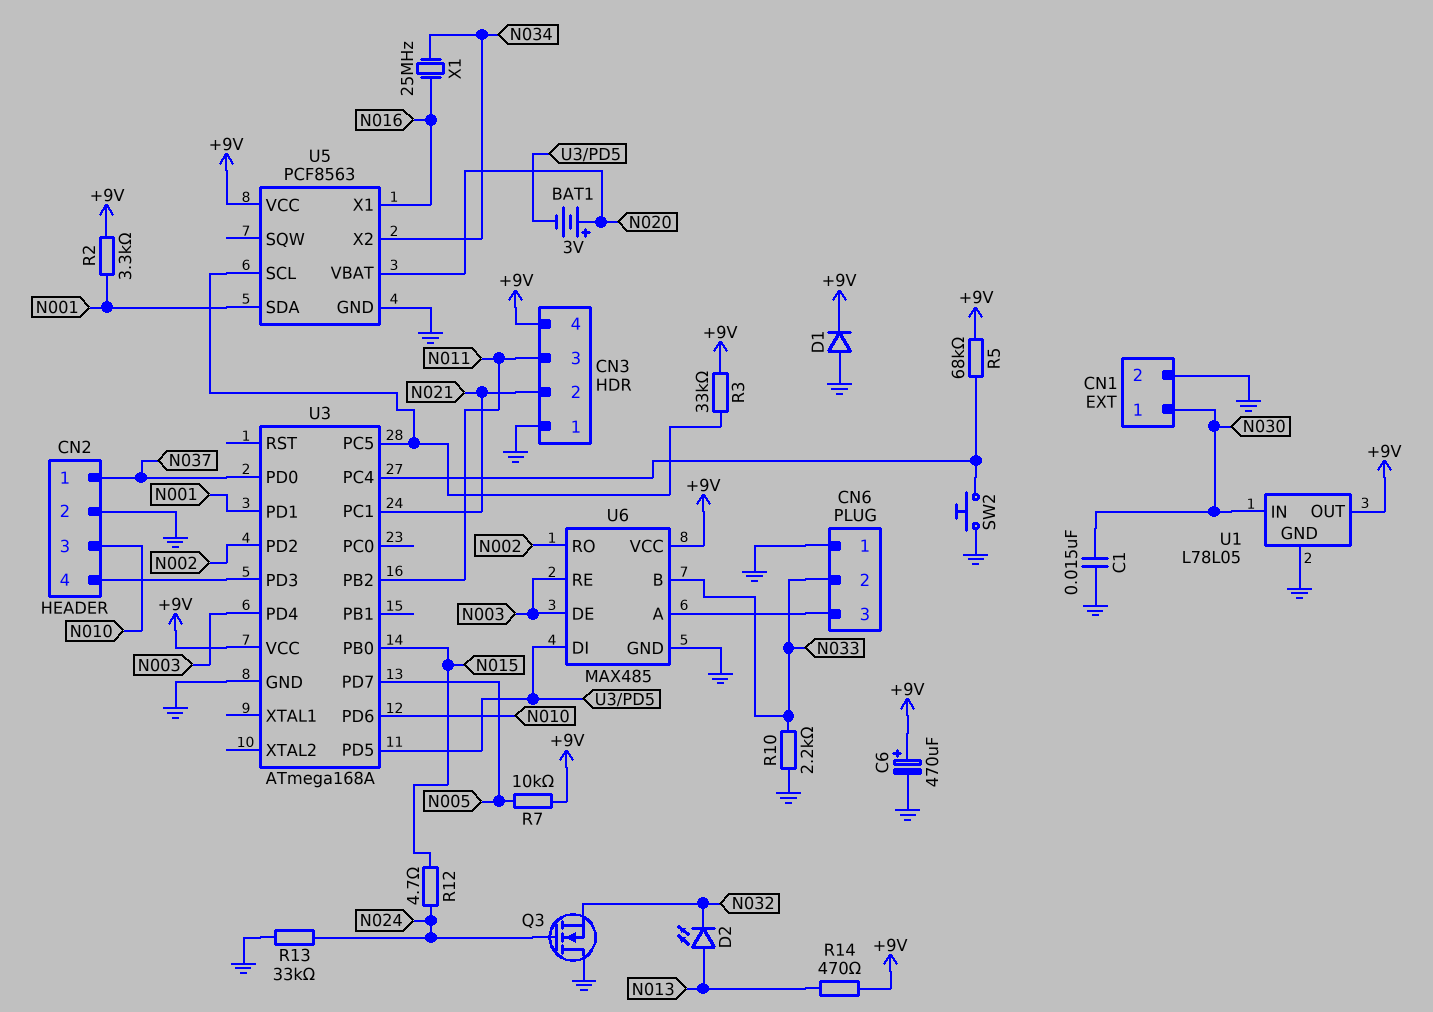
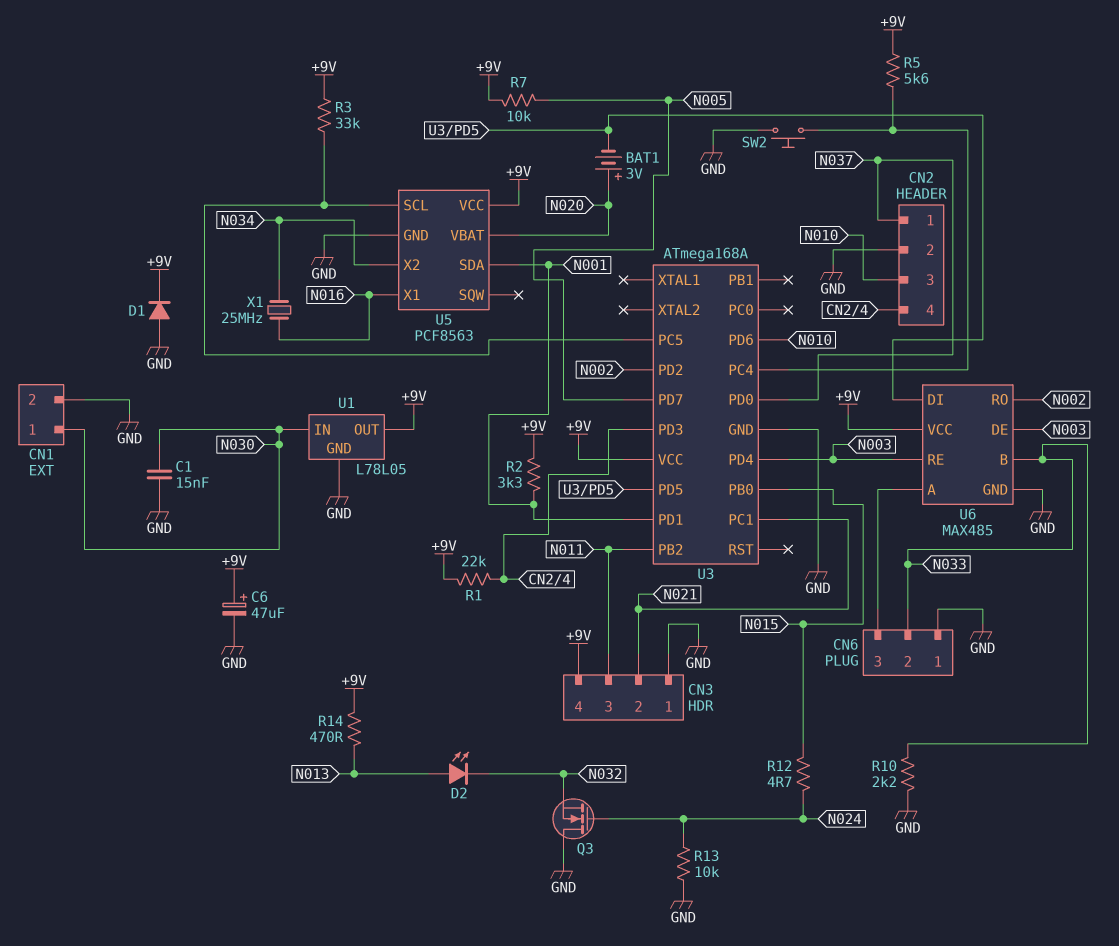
C6: 470uF (plus +9V, minus GND) -> 47uF (plus +9V, minus GND)
R1: none -> 22k (+9V, CN2/4)
R5: 68k (+9V, U3/PC4) -> 5.6k (+9V, U3/PC4)
R13: 33k (GND, N024) -> 10k (GND, N024)

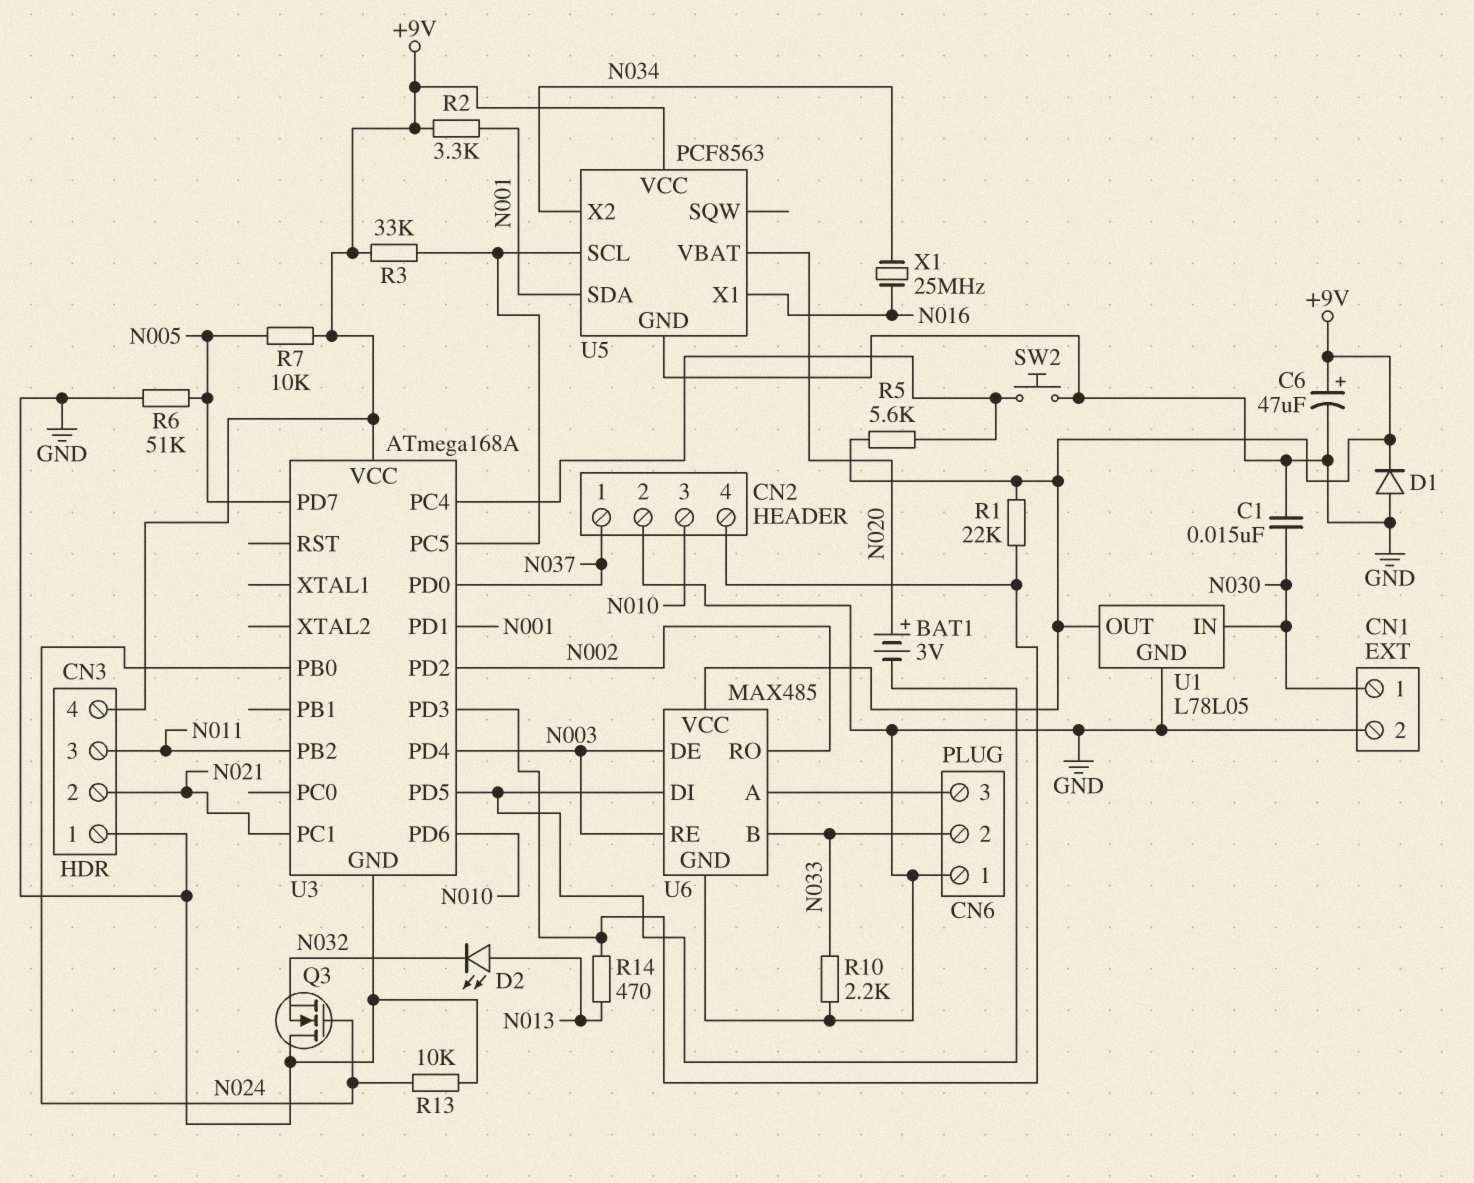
R6: none -> 51k (GND, N005)
R12: 4.7 (N015, N024) -> none
R14: 470 (+9V, N013) -> 470 (CN2/4, N013)
U3 pin PB0: N015 -> N024

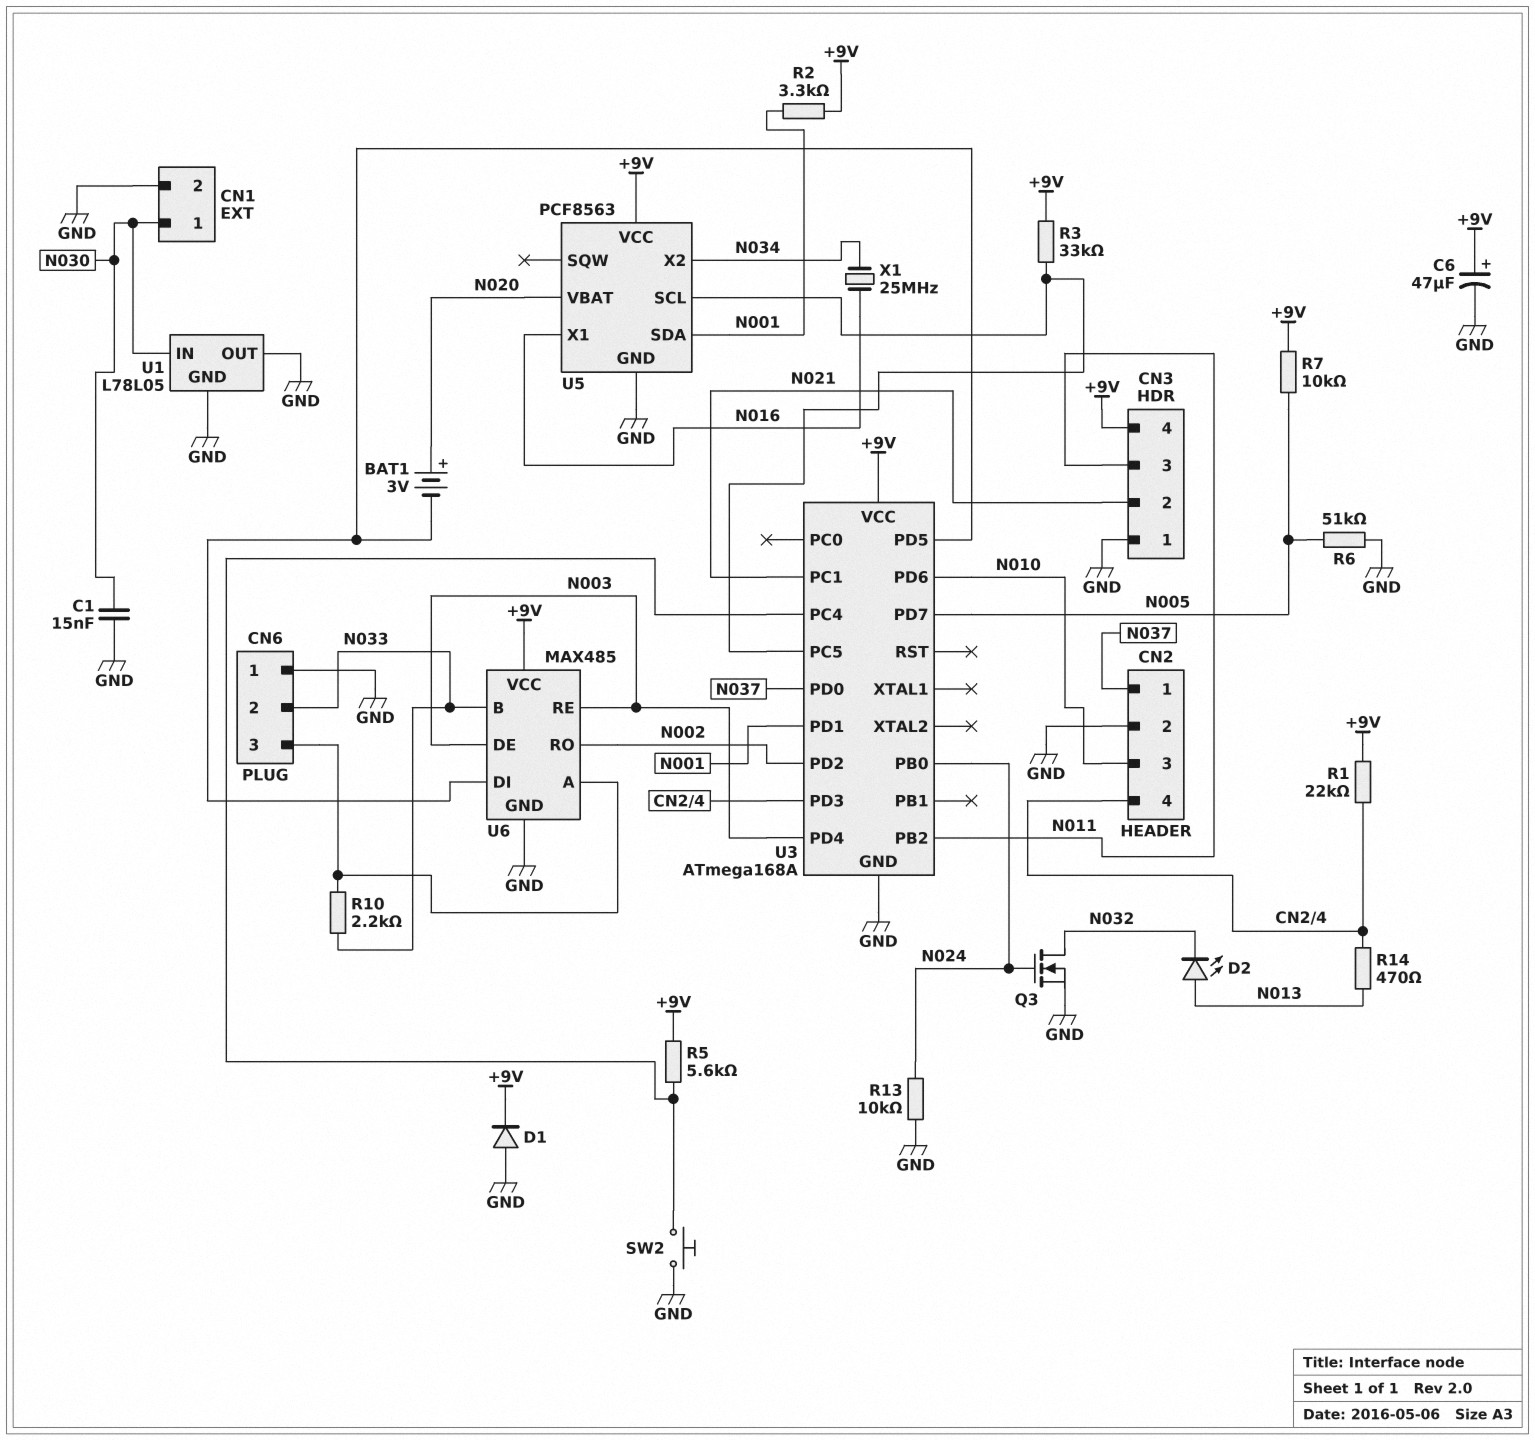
Q3: NMOS (G N024, D GND, S N032) -> NMOS (G N024, D N032, S GND)
R10: 2.2k (GND, N033) -> 2.2k (CN6/3, N033)
U1 pin OUT: +9V -> GND

